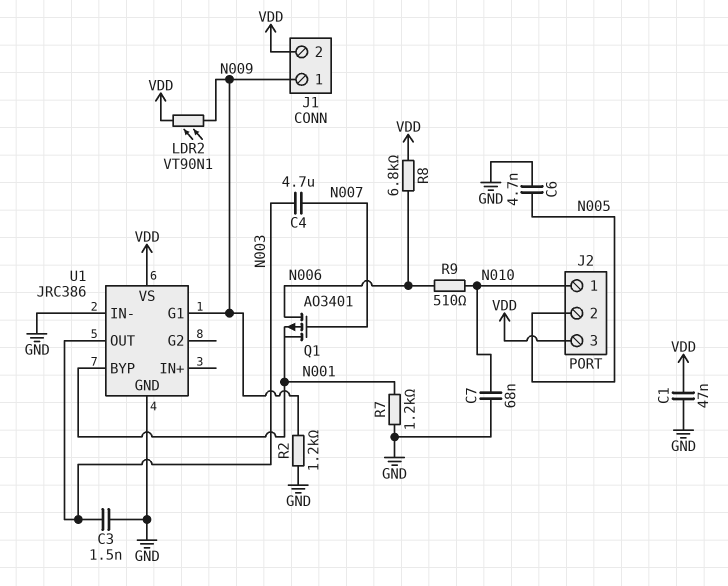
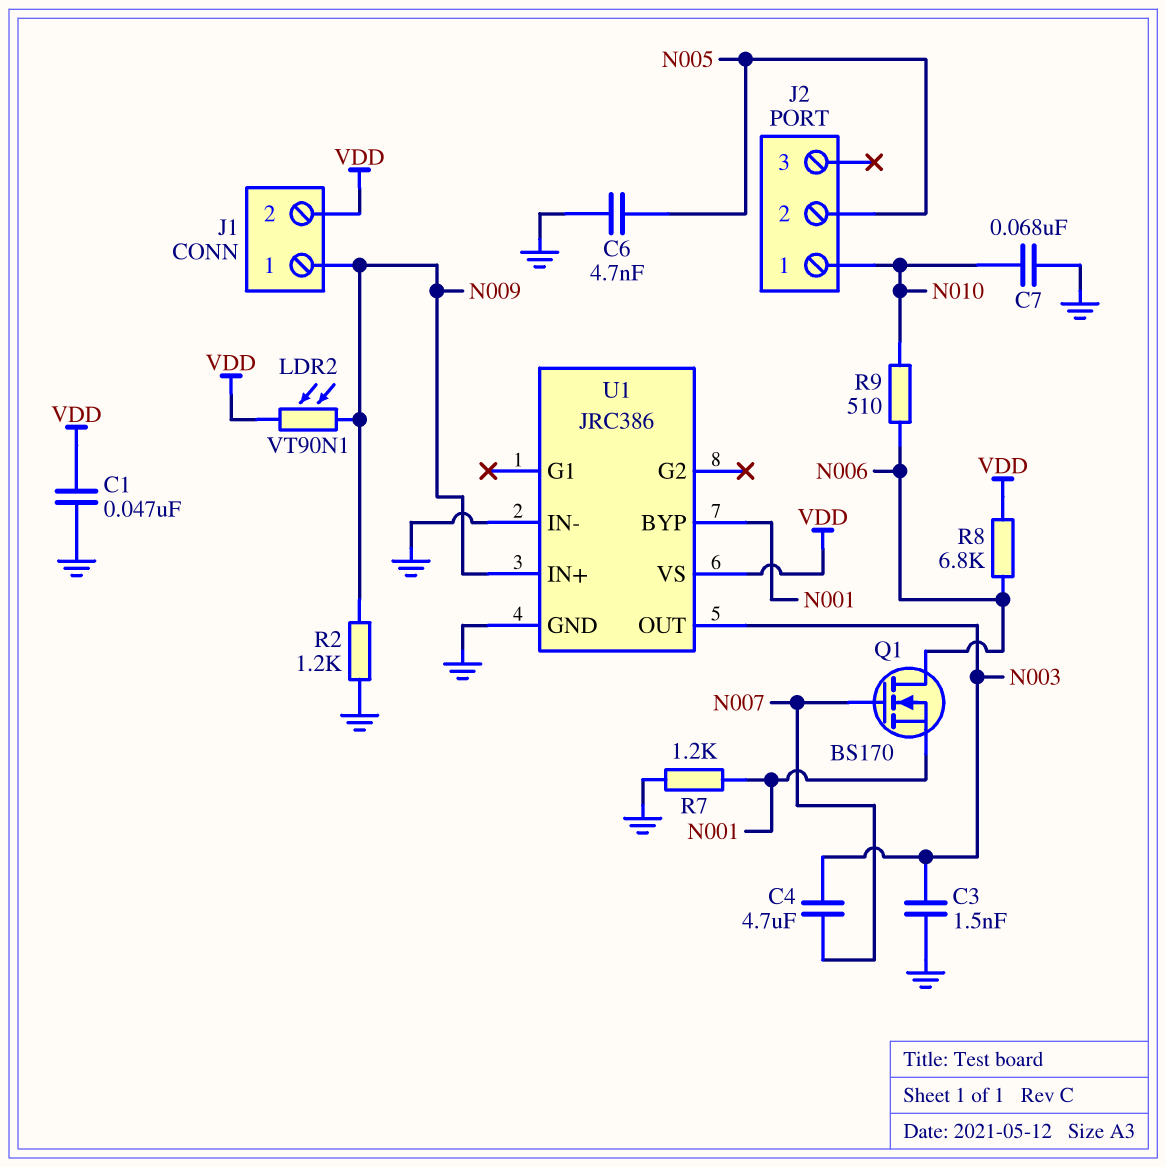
J2 pin 3: VDD -> none
Q1: PMOS AO3401 (G N007, D N006, S N001) -> NMOS BS170 (G N007, D N006, S N001)
U1 pin G1: N009 -> none
U1 pin IN+: none -> N009

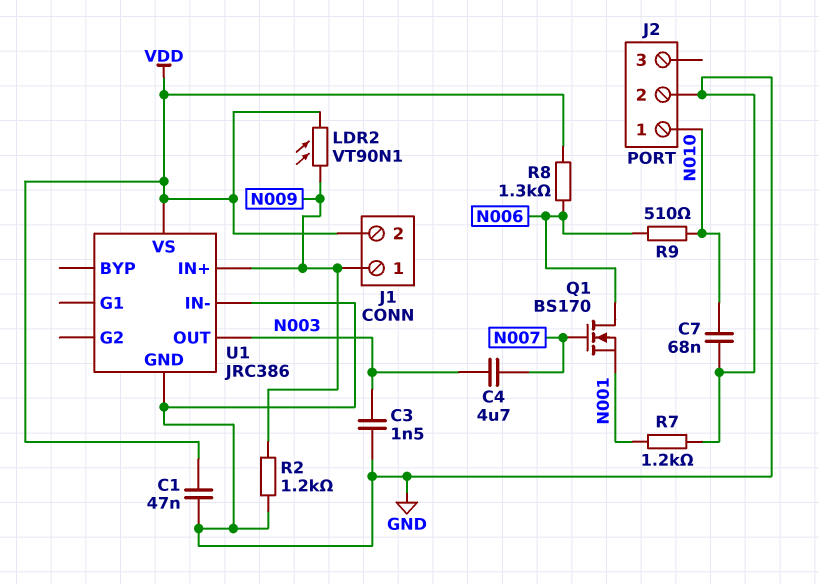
C6: 4.7nF (GND, N005) -> none
J2 pin 2: N005 -> GND
R8: 6.8k (N006, VDD) -> 1.3k (N006, VDD)
U1 pin BYP: N001 -> none

